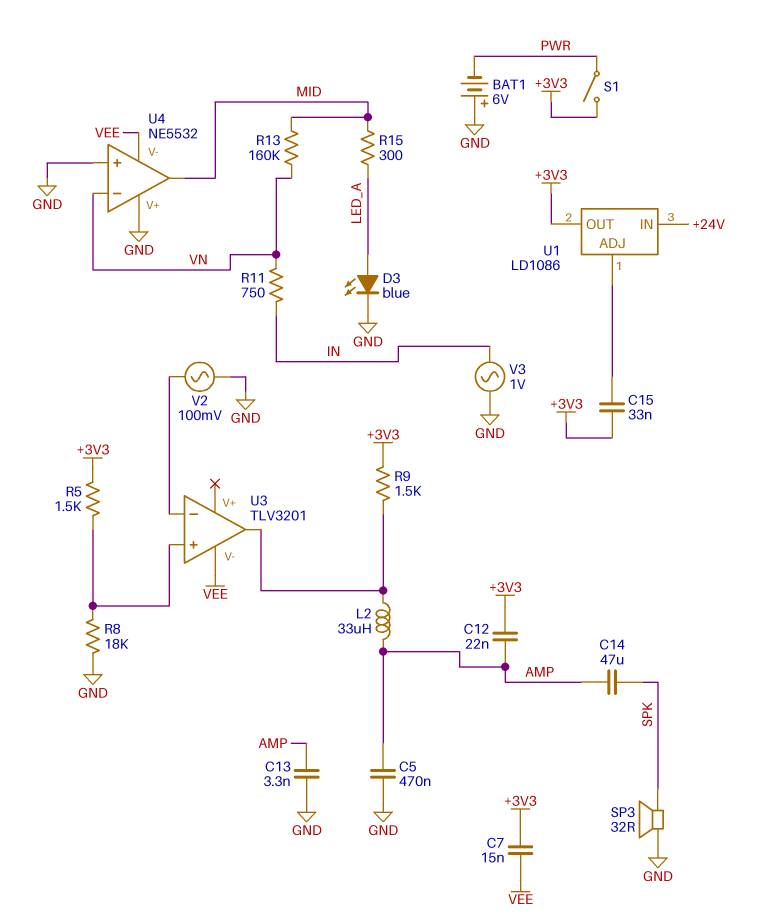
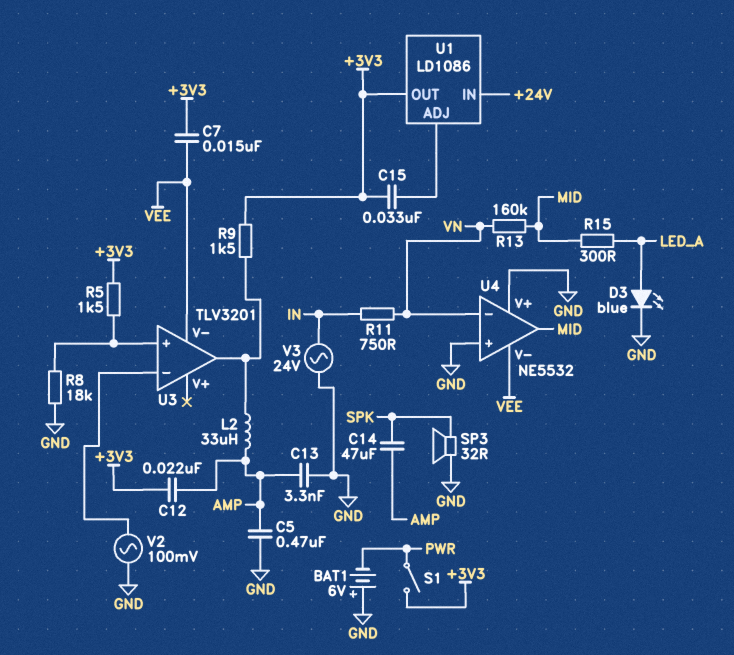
V3: AC 1V (GND, IN) -> AC 24V (GND, IN)

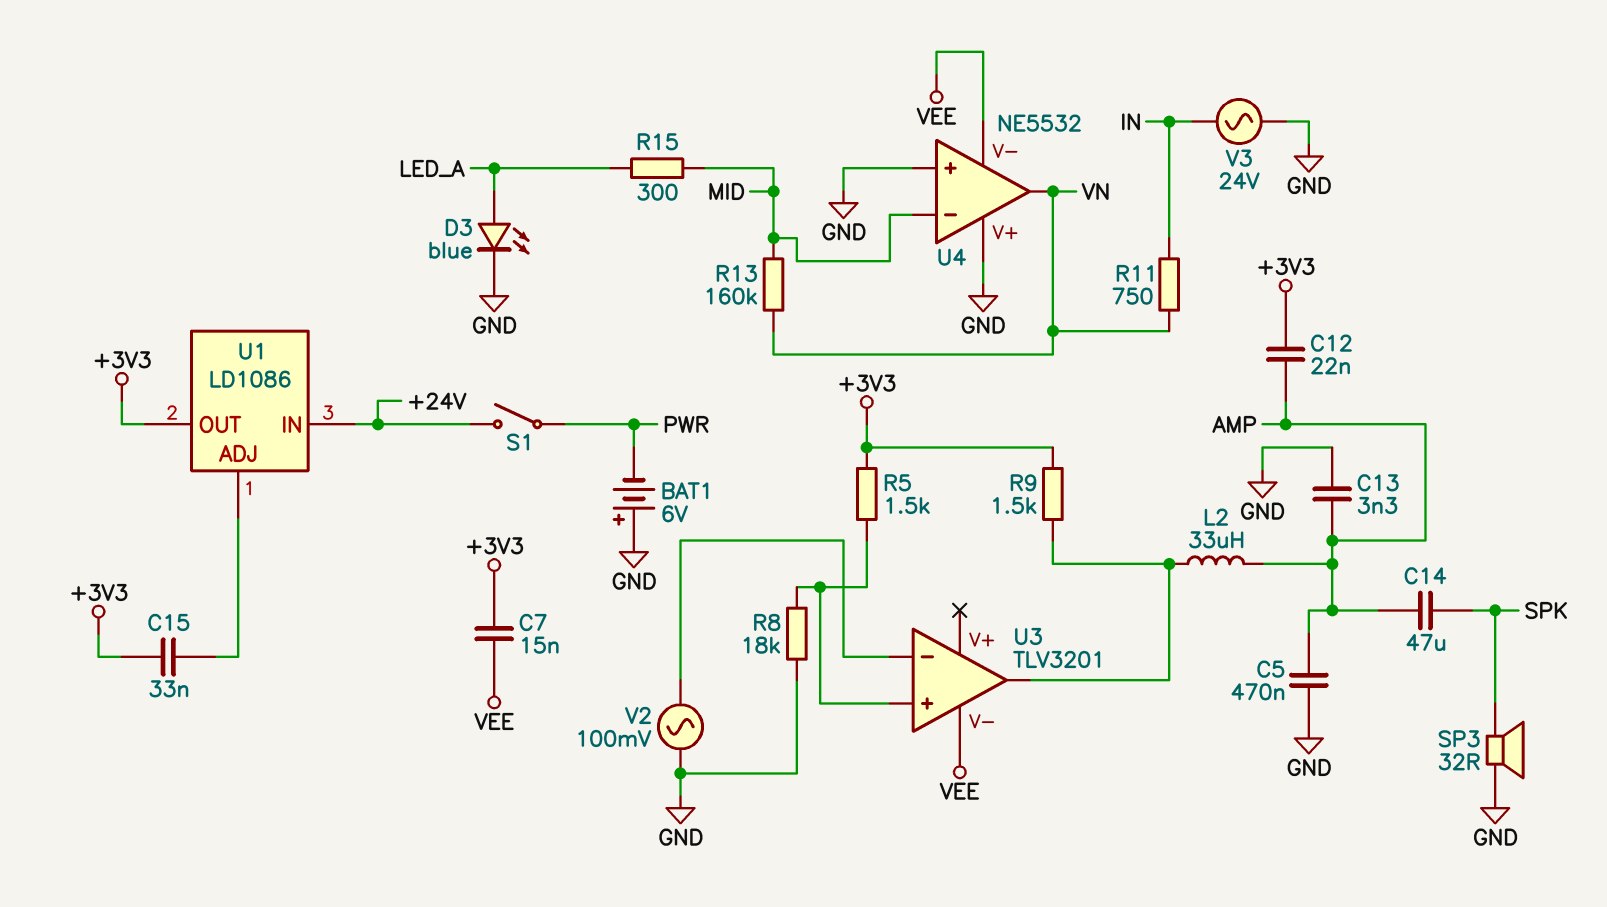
S1: switch (+3V3, PWR) -> switch (+24V, PWR)
U4 pin in-: VN -> MID
U4 pin out: MID -> VN

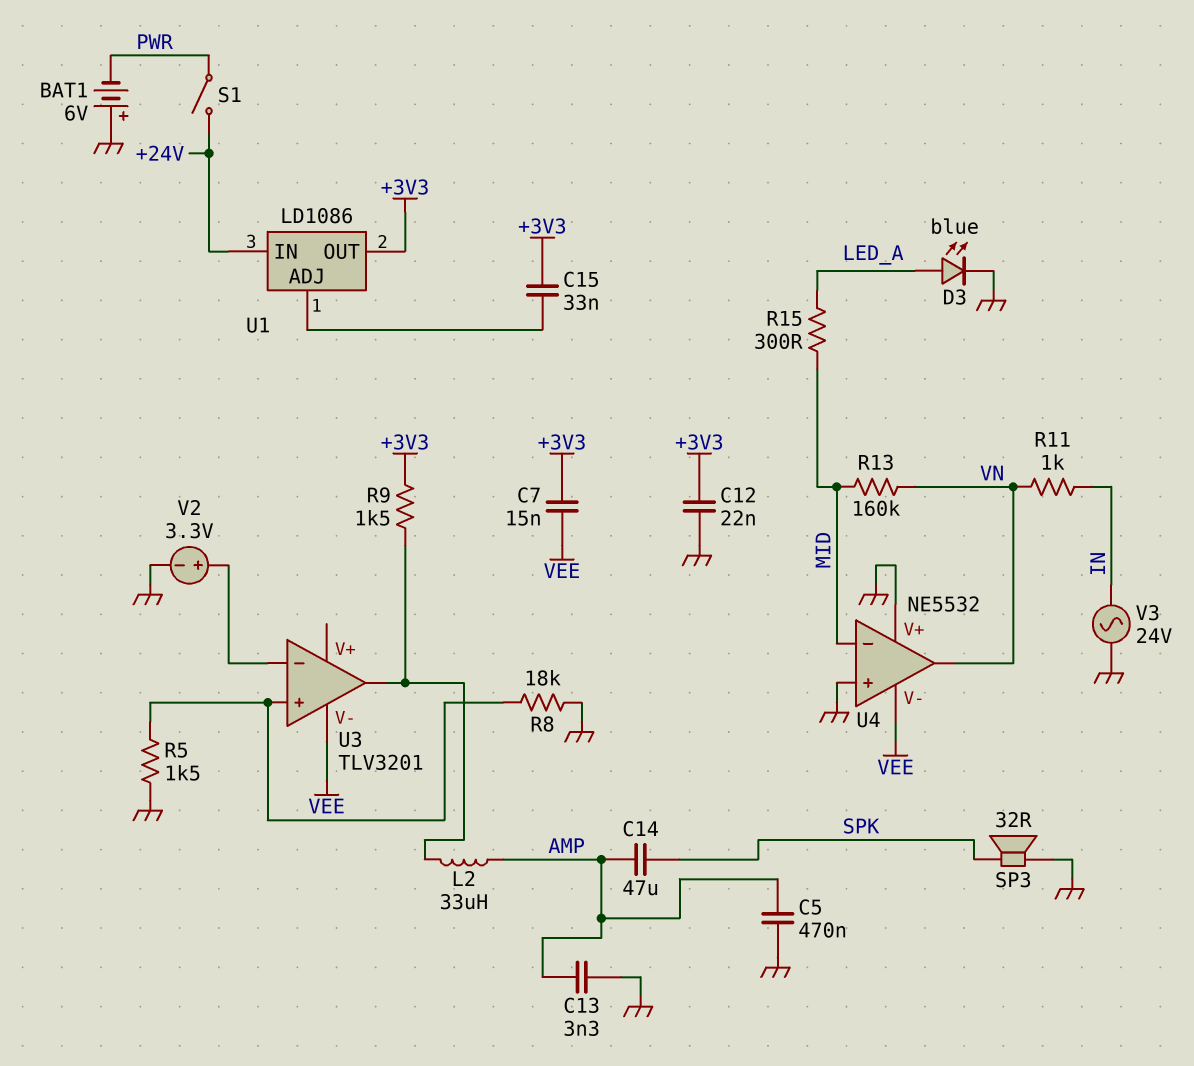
C12: 22nF (+3V3, AMP) -> 22nF (+3V3, GND)
R5: 1.5k (+3V3, U3/in+) -> 1.5k (GND, U3/in+)
R11: 750 (IN, VN) -> 1k (IN, VN)
V2: AC 100mV (GND, U3/in-) -> 3.3V (plus U3/in-, minus GND)

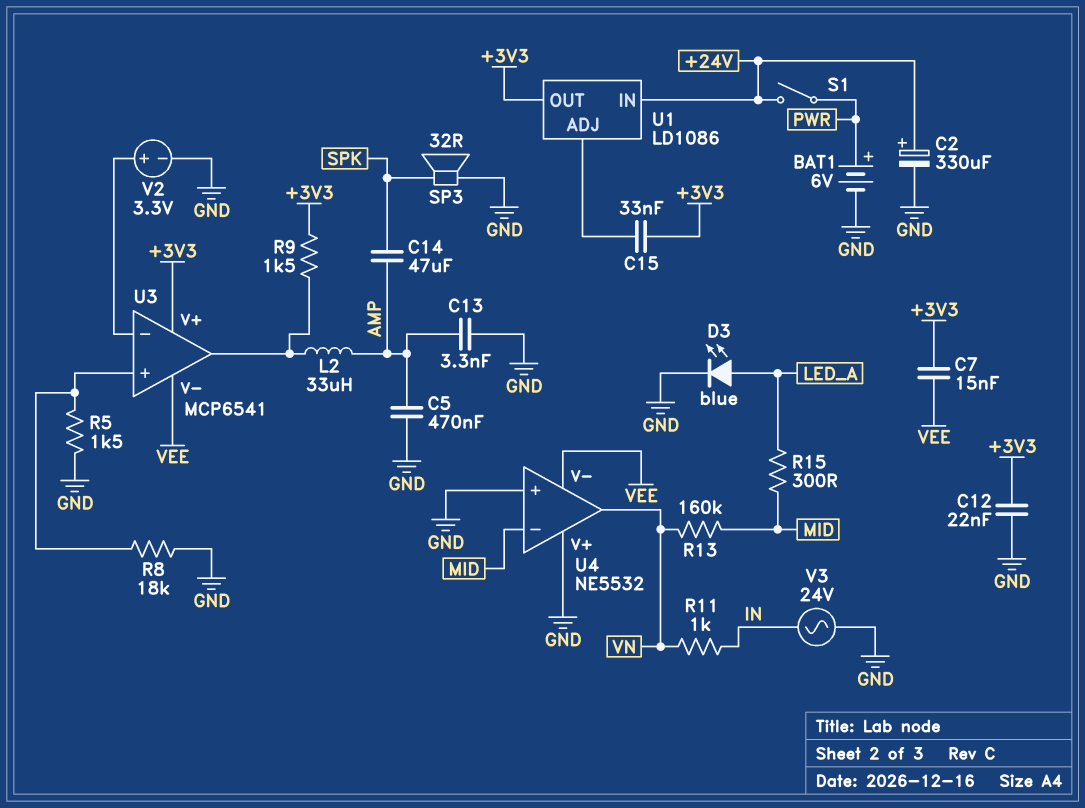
BAT1: 6V (plus GND, minus PWR) -> 6V (plus PWR, minus GND)
C2: none -> 330uF (plus +24V, minus GND)
U3: TLV3201 -> MCP6541
U3 pin V+: none -> +3V3

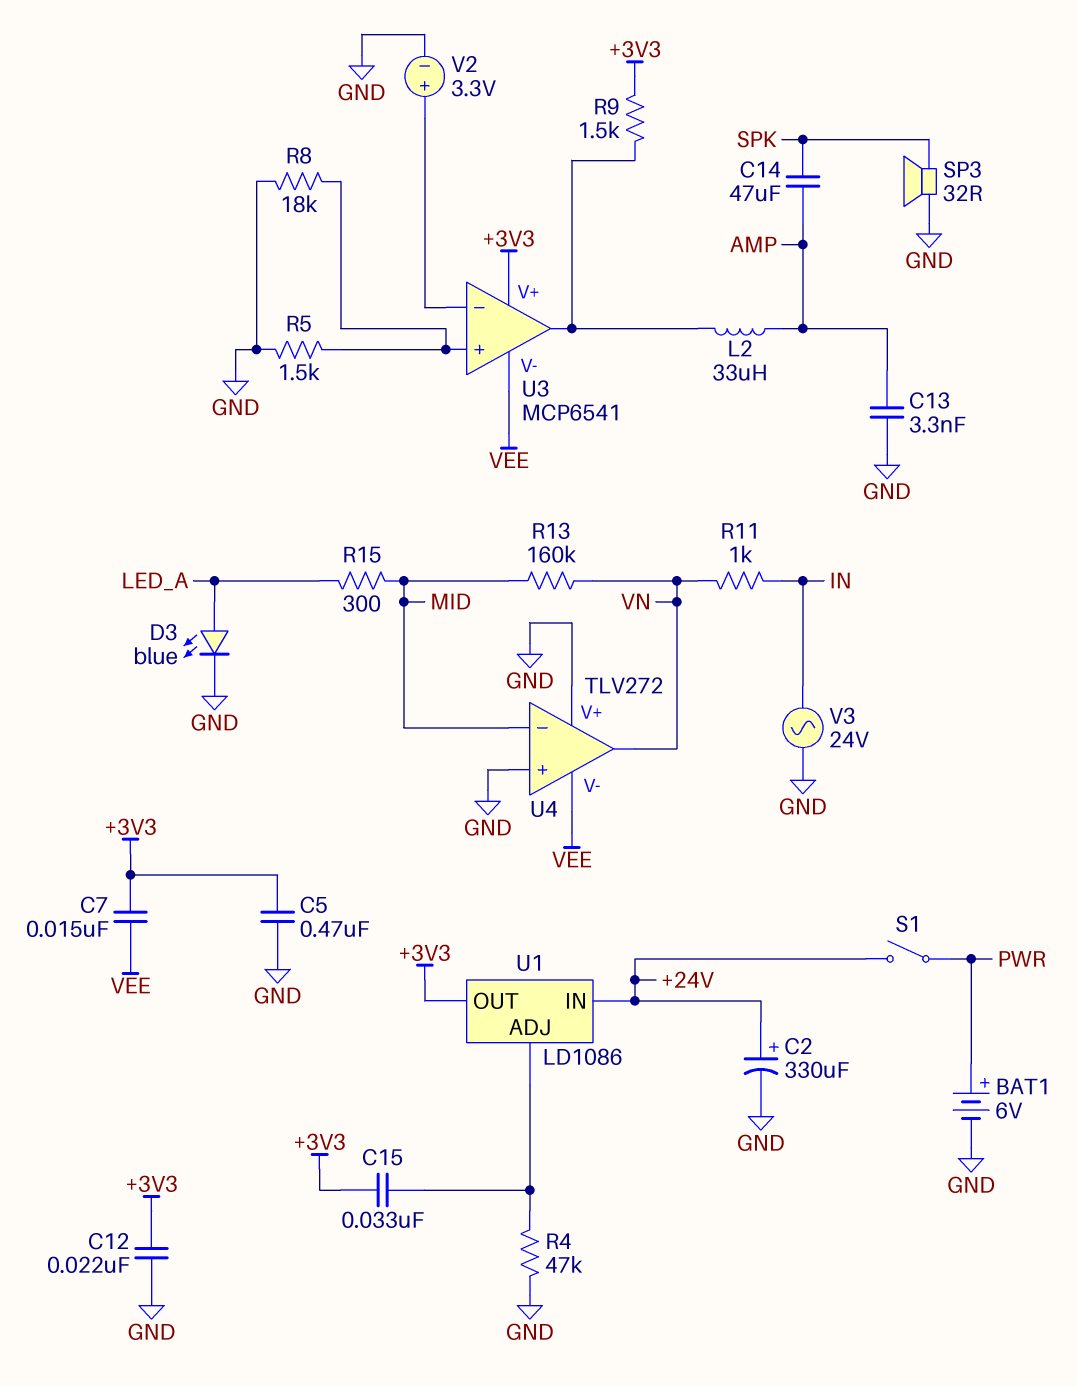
C5: 470nF (AMP, GND) -> 470nF (+3V3, GND)
R4: none -> 47k (GND, U1/ADJ)
U4: NE5532 -> TLV272

